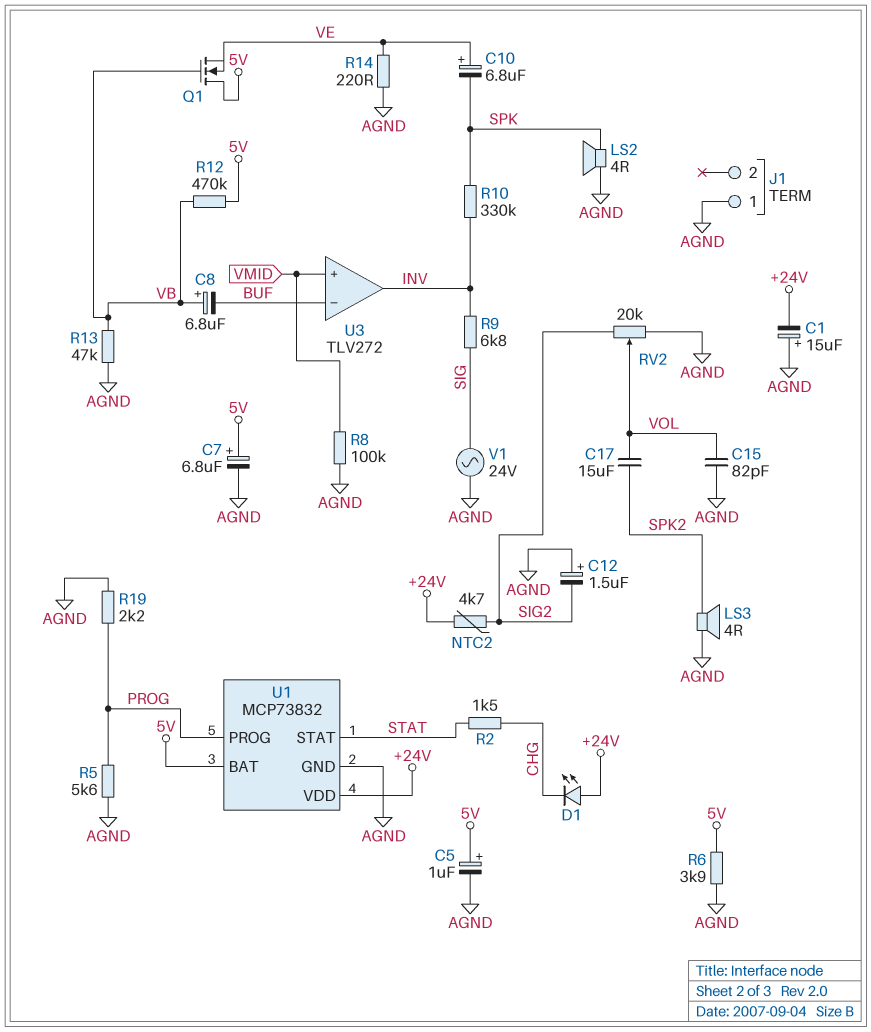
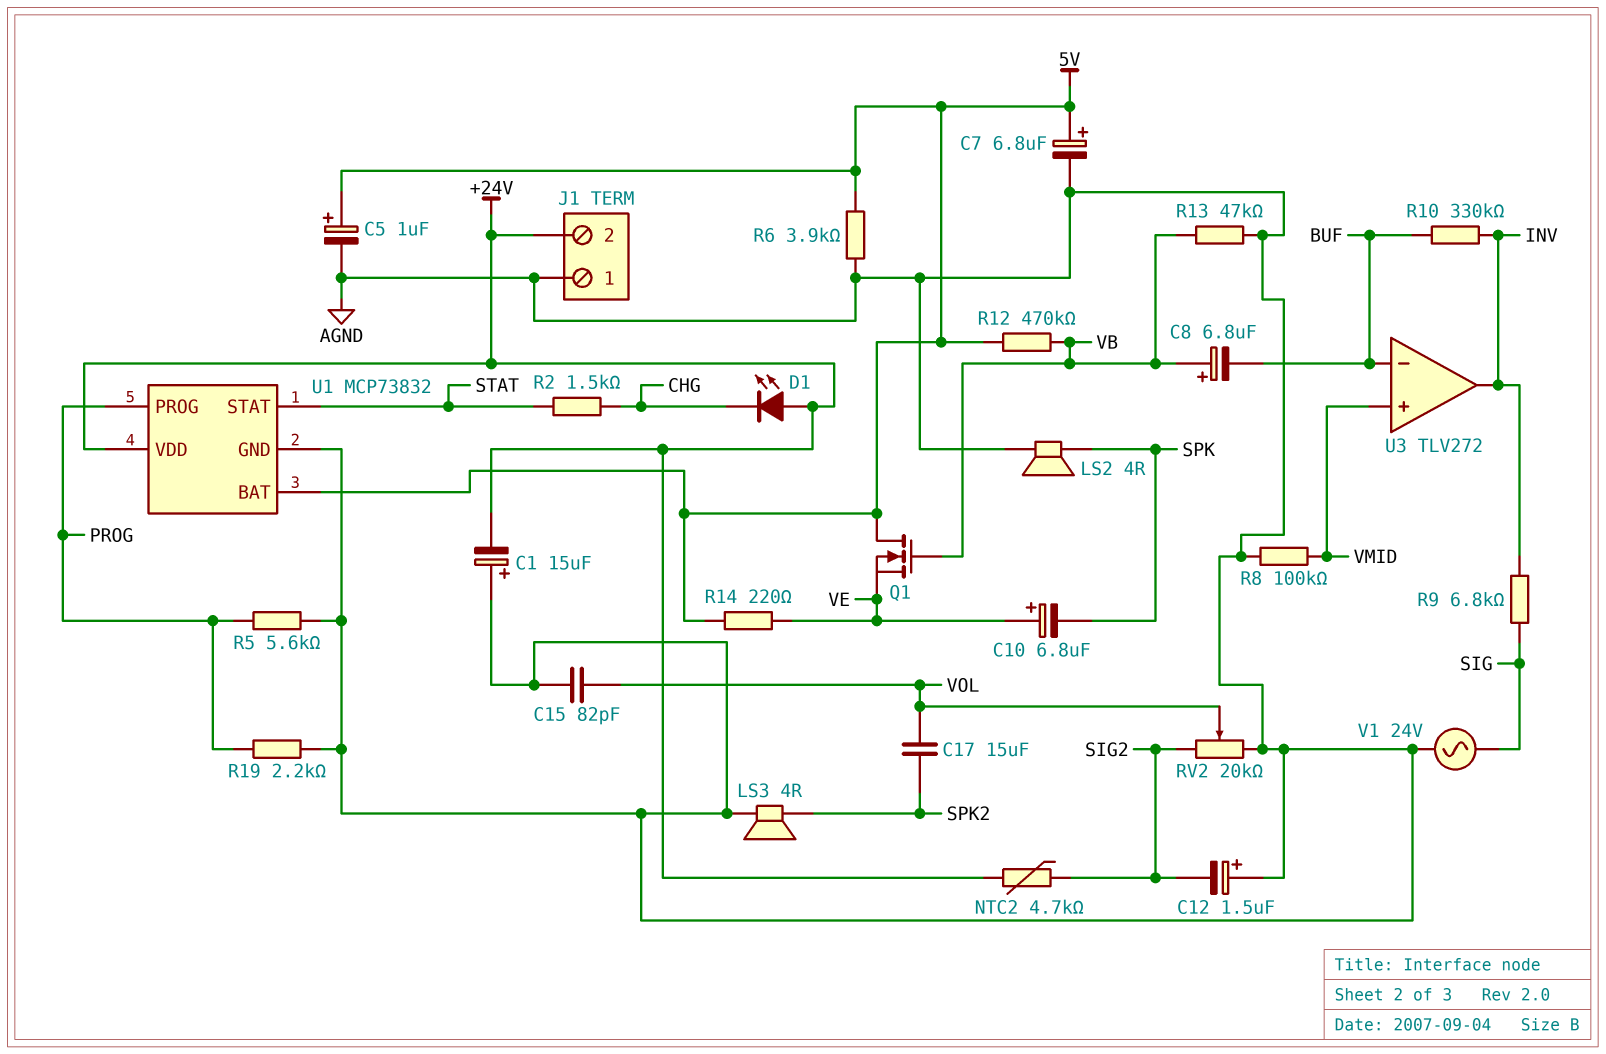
J1 pin 2: none -> +24V
R10: 330k (INV, SPK) -> 330k (BUF, INV)
R14: 220 (AGND, VE) -> 220 (5V, VE)

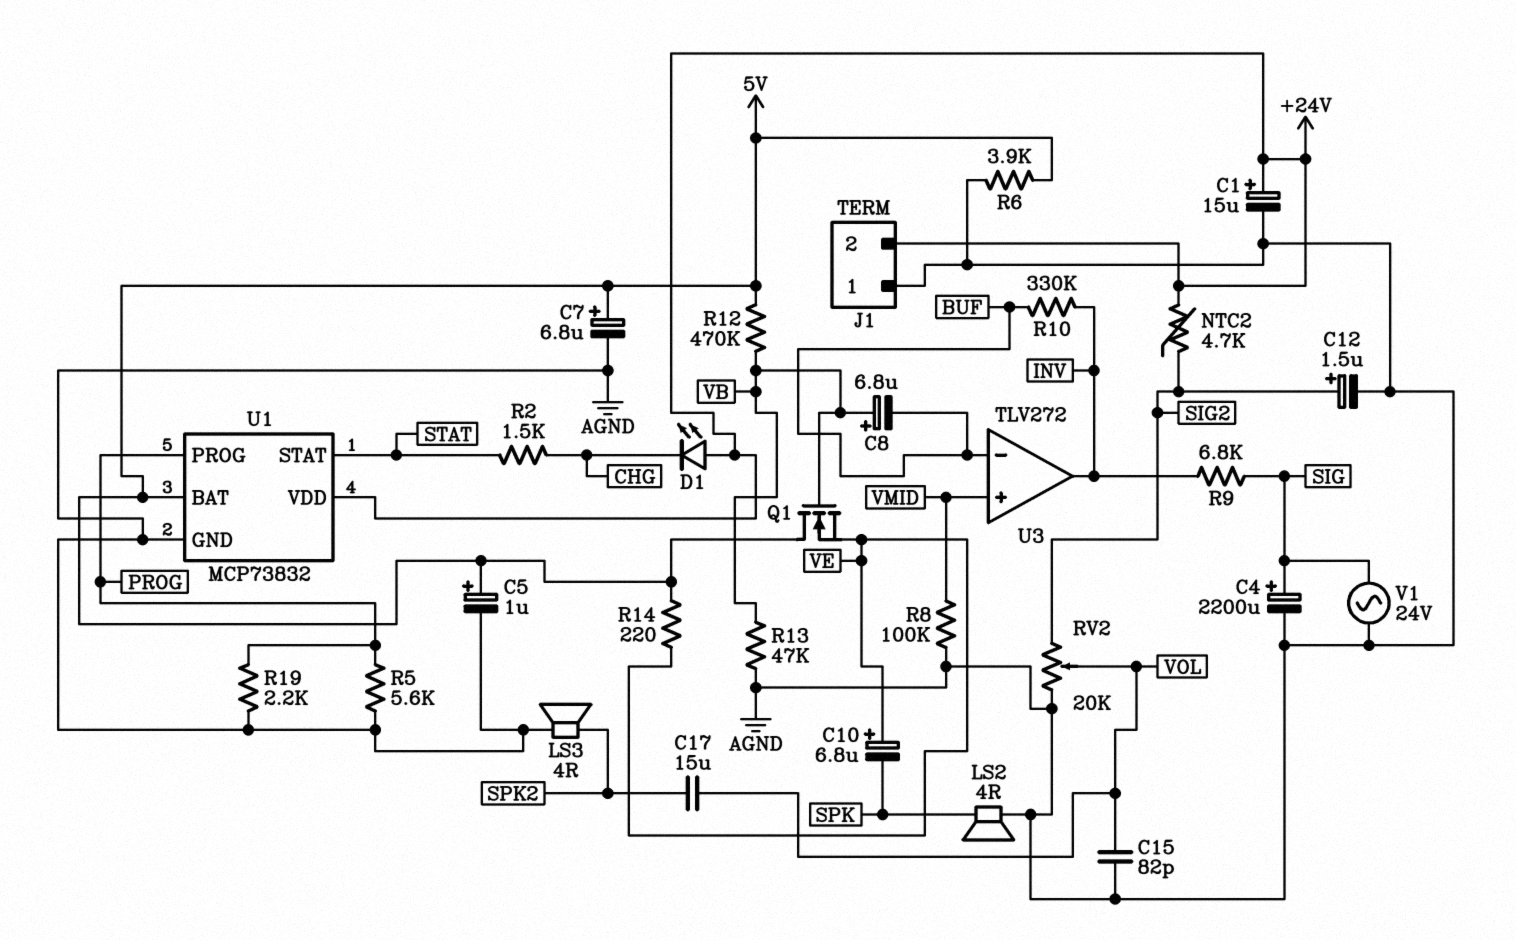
C1: 15uF (plus AGND, minus +24V) -> 15uF (plus +24V, minus AGND)
C4: none -> 2200uF (plus SIG, minus AGND)
C12: 1.5uF (plus AGND, minus SIG2) -> 1.5uF (plus SIG2, minus AGND)

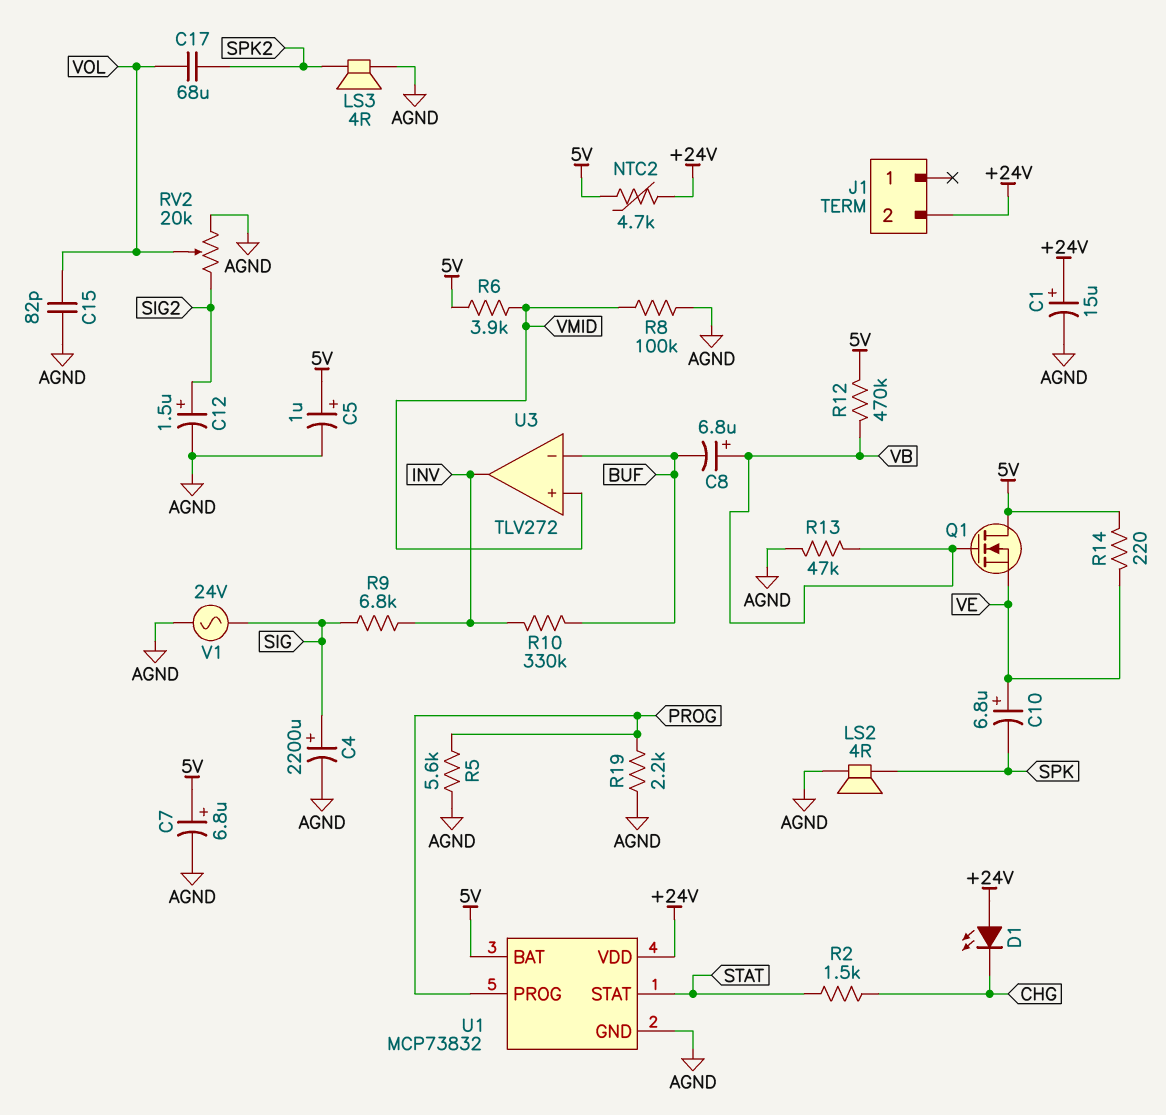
C17: 15uF (SPK2, VOL) -> 68uF (SPK2, VOL)
J1 pin 1: AGND -> none
NTC2: 4.7k (+24V, SIG2) -> 4.7k (+24V, 5V)
R6: 3.9k (5V, AGND) -> 3.9k (5V, VMID)

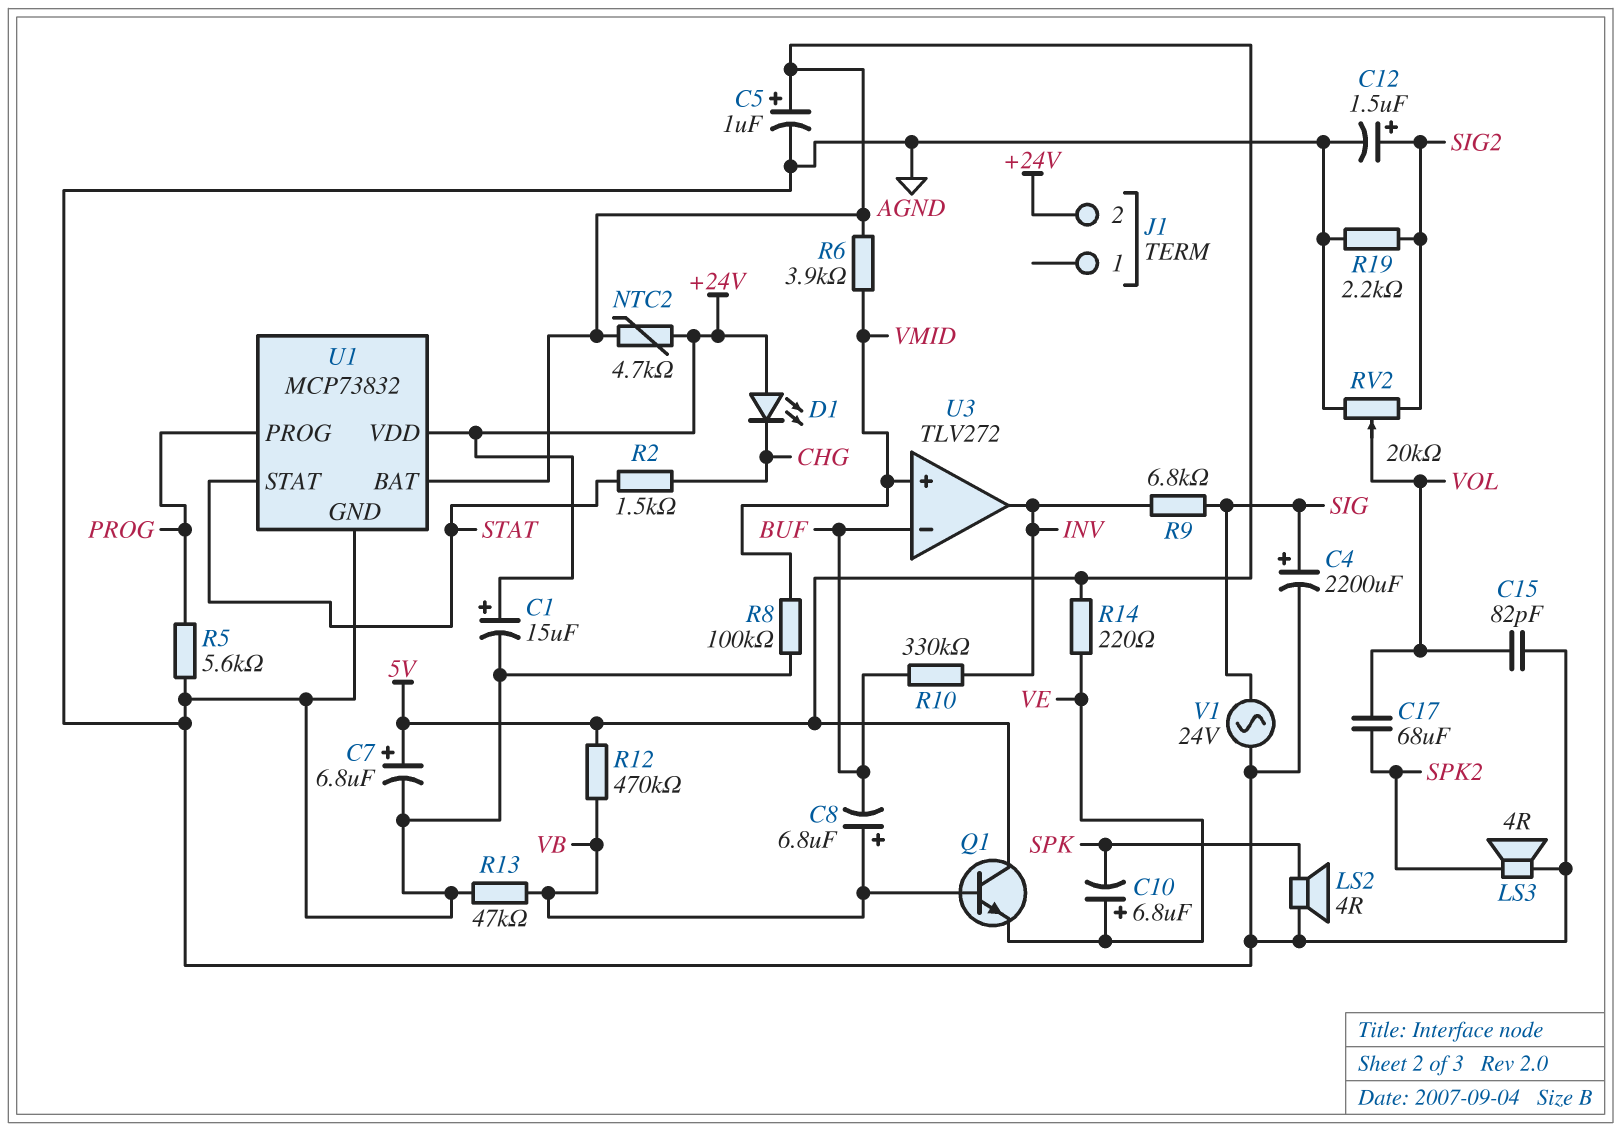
Q1: NMOS (G VB, D 5V, S VE) -> NPN (B VB, C 5V, E VE)
R19: 2.2k (AGND, PROG) -> 2.2k (AGND, SIG2)

